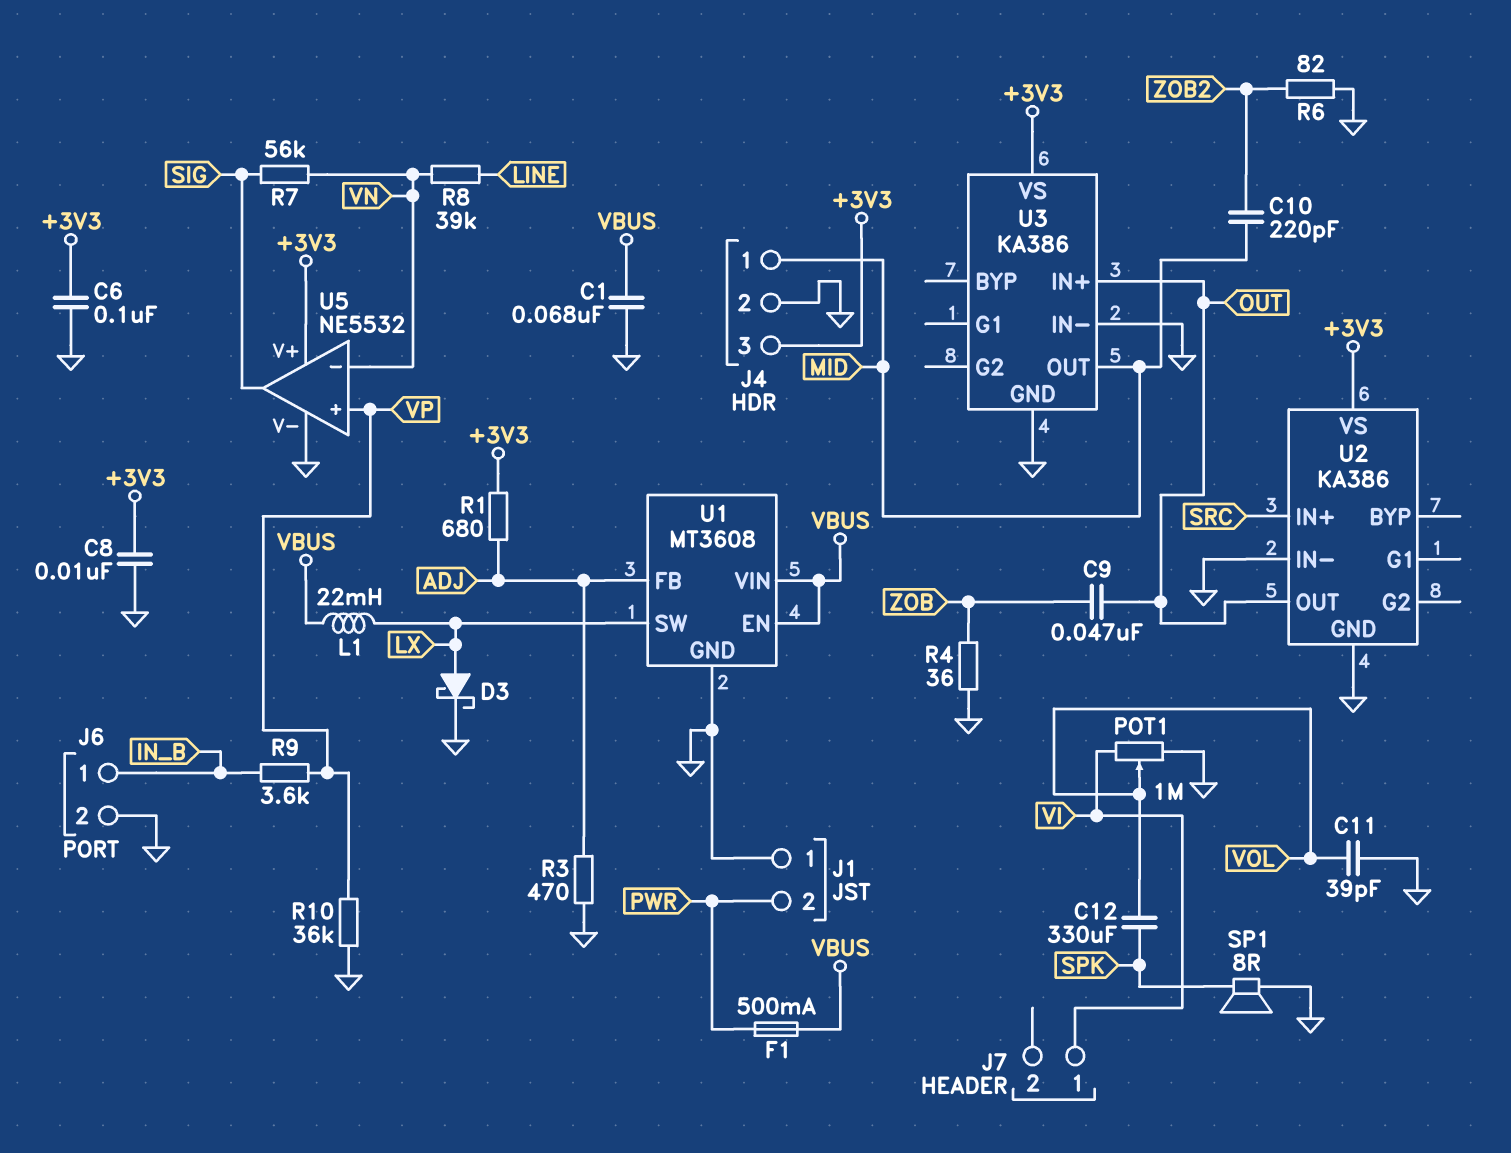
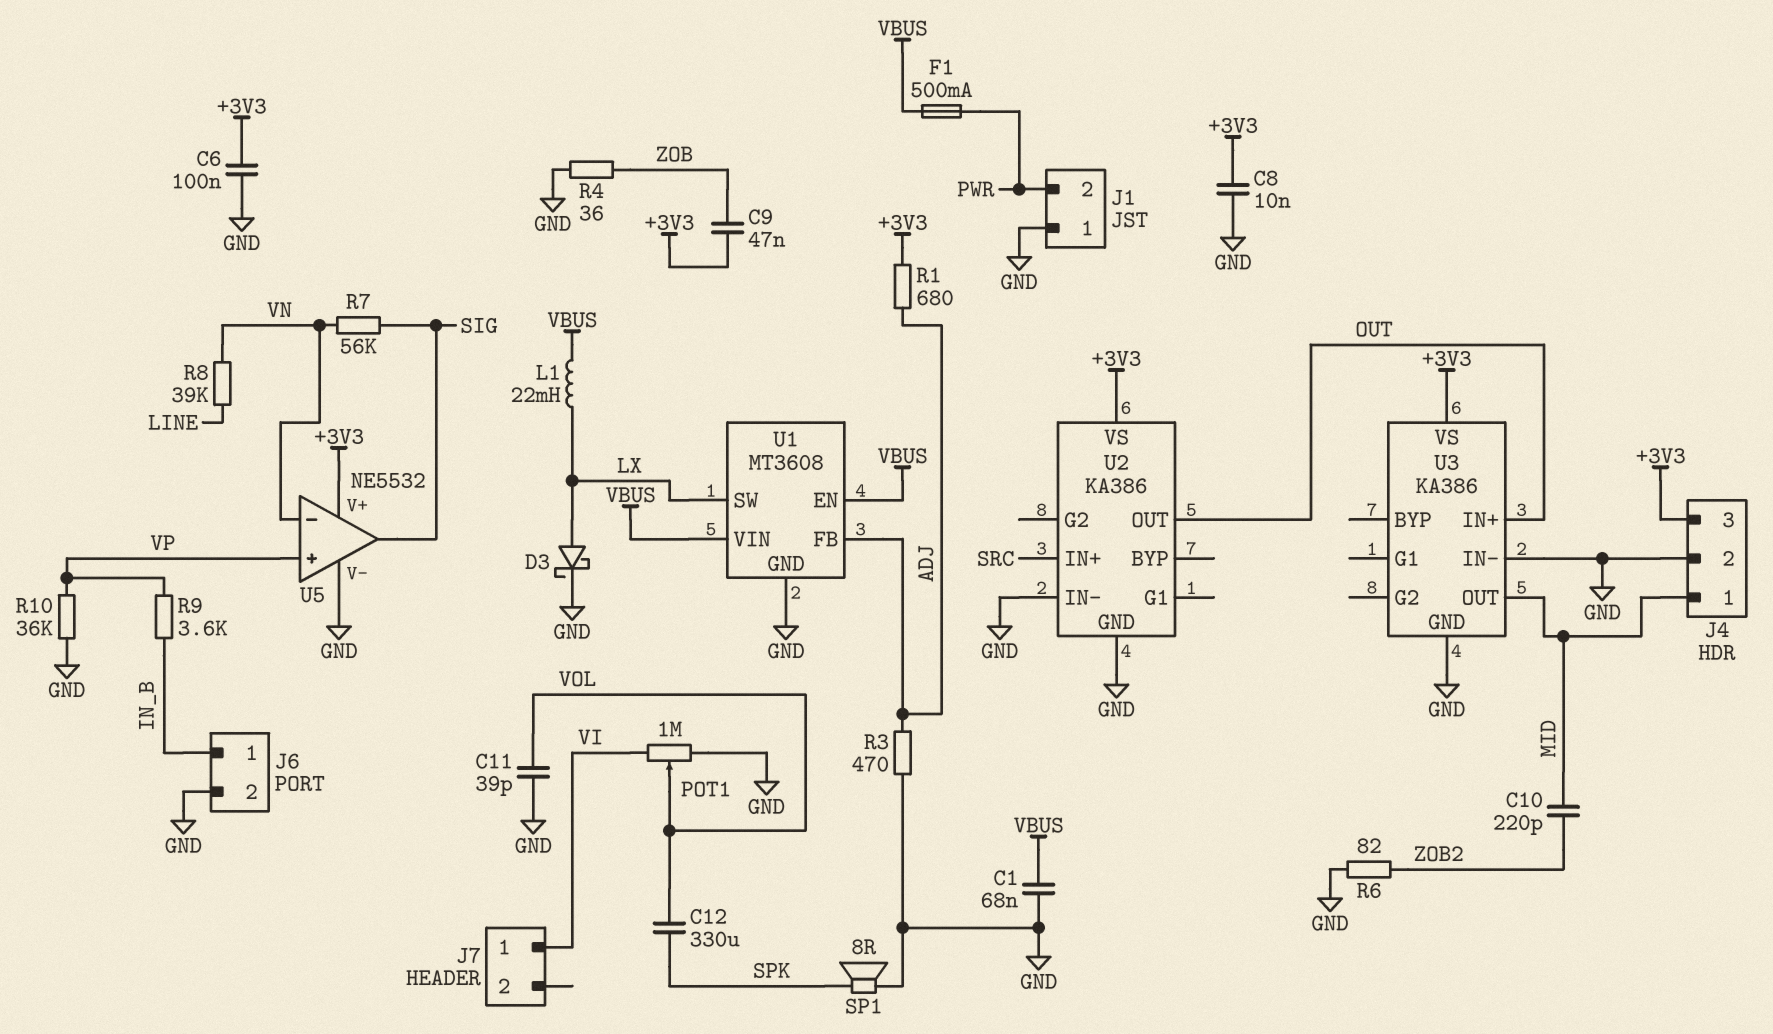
C9: 47nF (OUT, ZOB) -> 47nF (+3V3, ZOB)

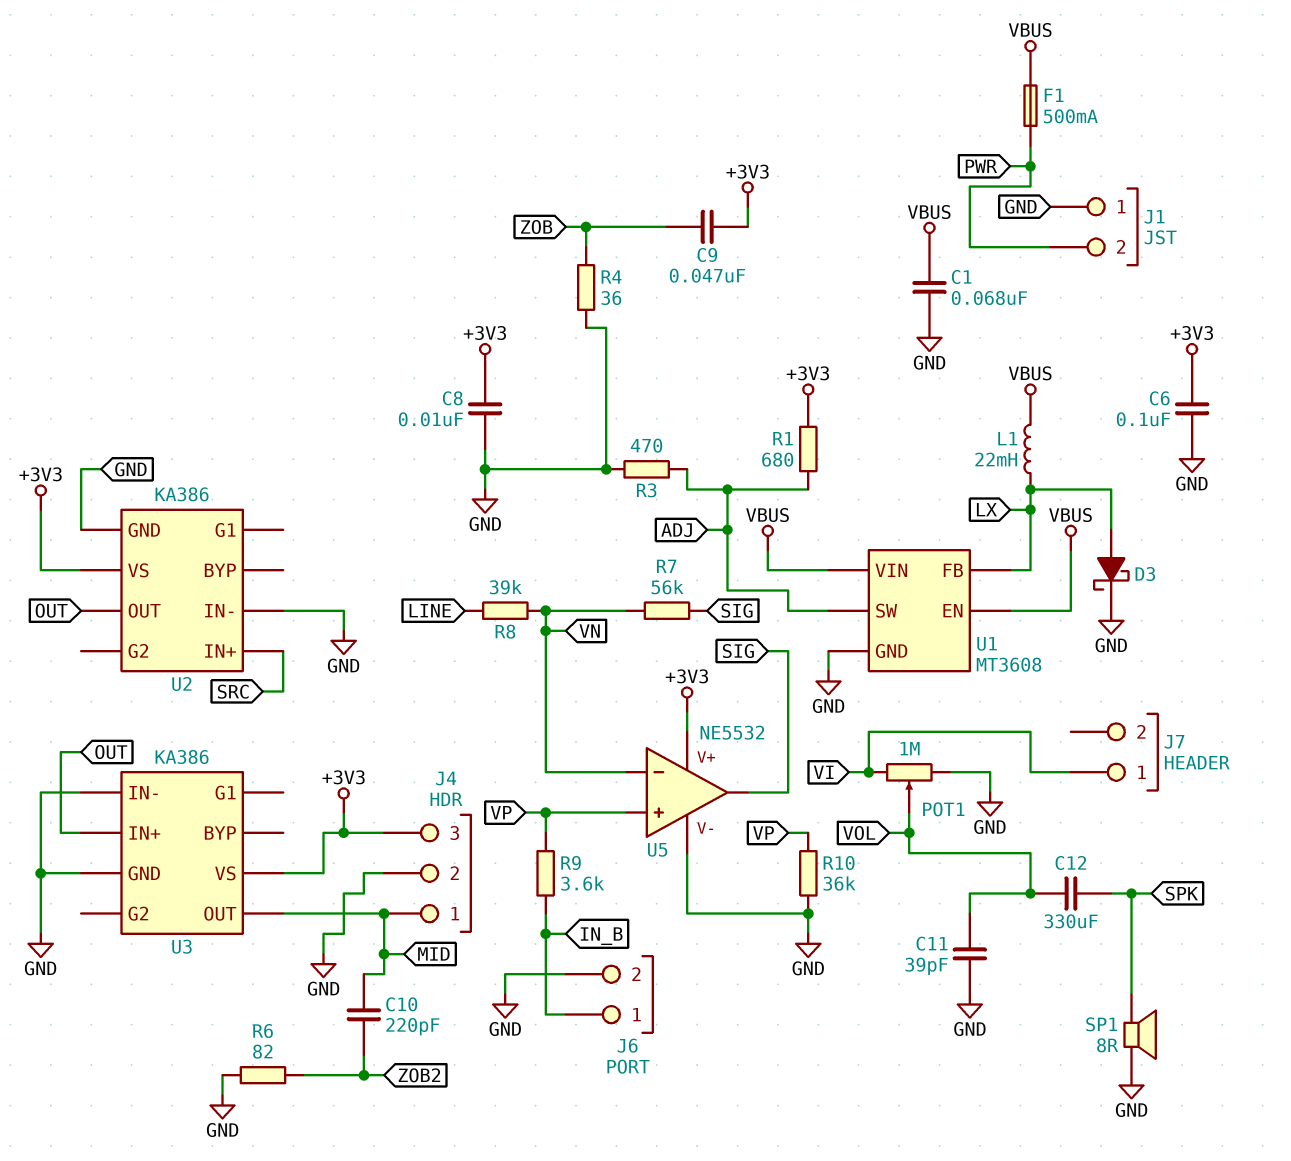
U1 pin FB: ADJ -> LX
U1 pin SW: LX -> ADJ

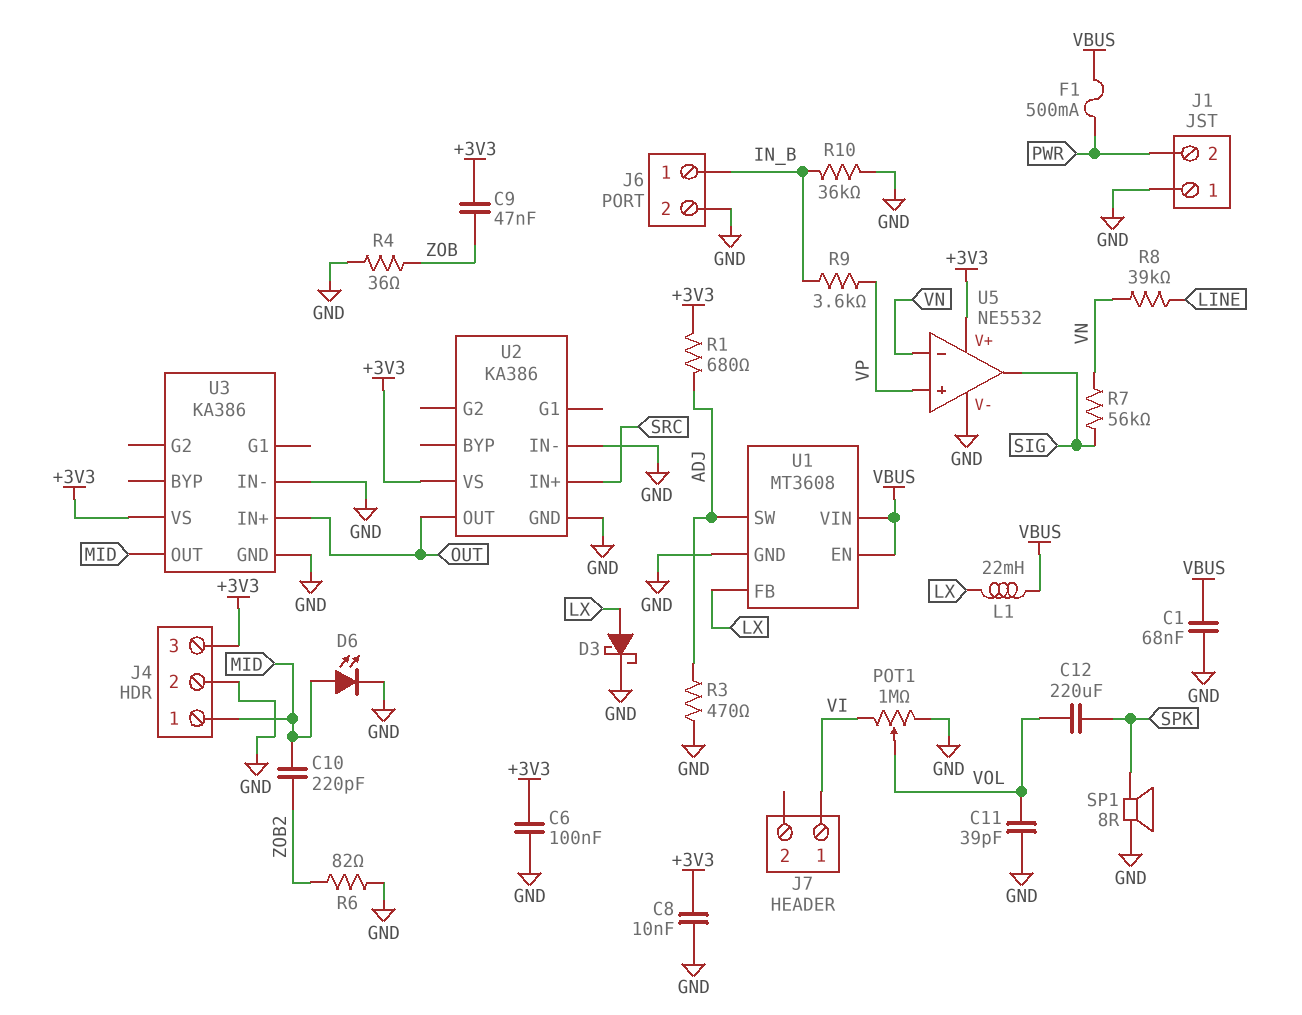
C12: 330uF (SPK, VOL) -> 220uF (SPK, VOL)
D6: none -> LED (A MID, K GND)
R10: 36k (GND, VP) -> 36k (GND, IN_B)

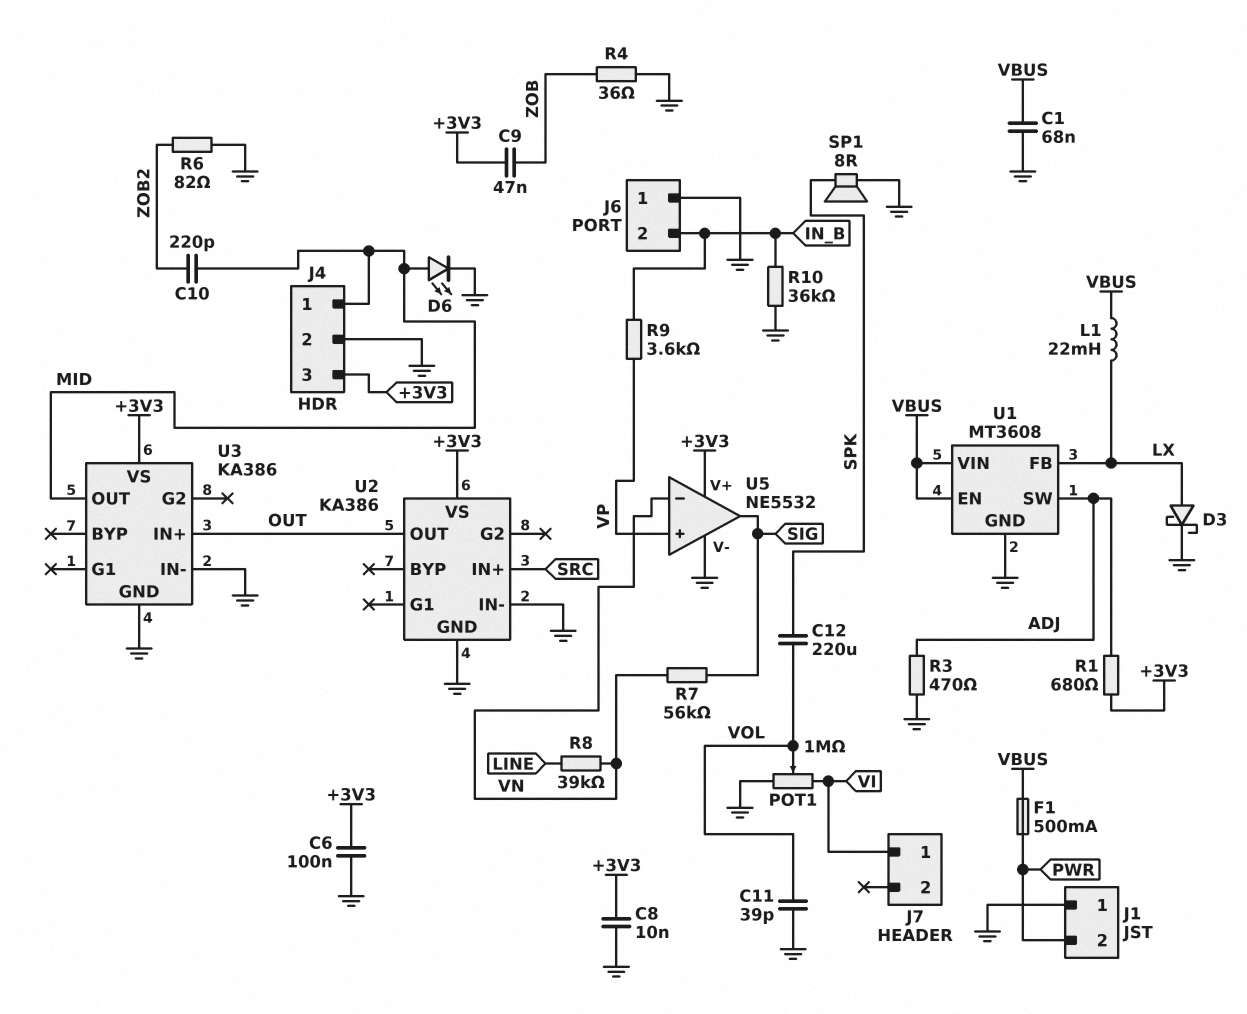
J6 pin 1: IN_B -> GND
J6 pin 2: GND -> IN_B

